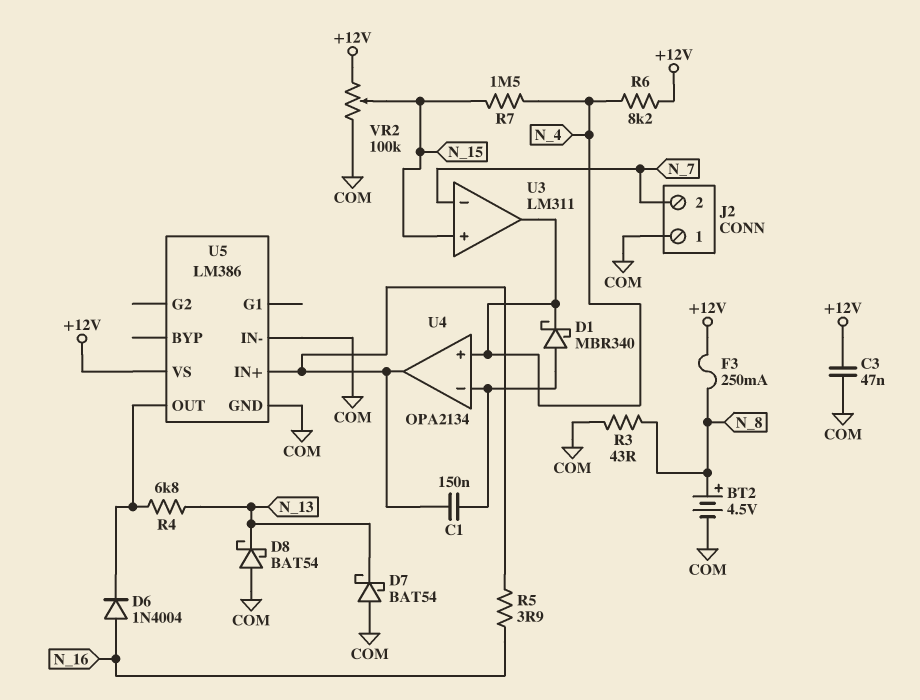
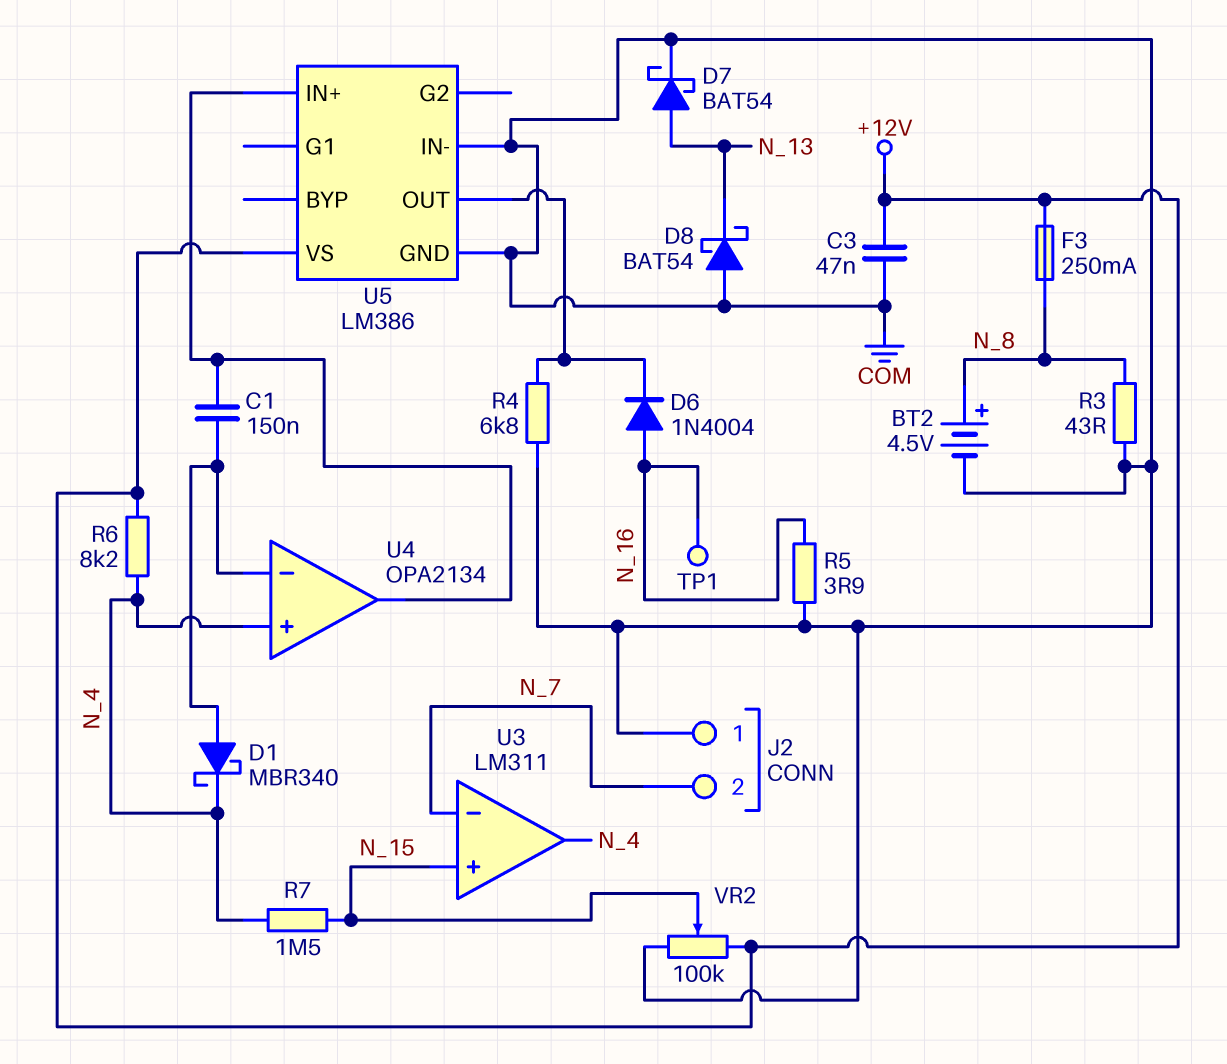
D7: schottky BAT54 (A COM, K N_13) -> schottky BAT54 (A N_13, K COM)
R4: 6.8k (N_13, U5/OUT) -> 6.8k (COM, U5/OUT)
R5: 3.9 (N_16, U4/out) -> 3.9 (COM, N_16)
TP1: none -> test point (N_16)

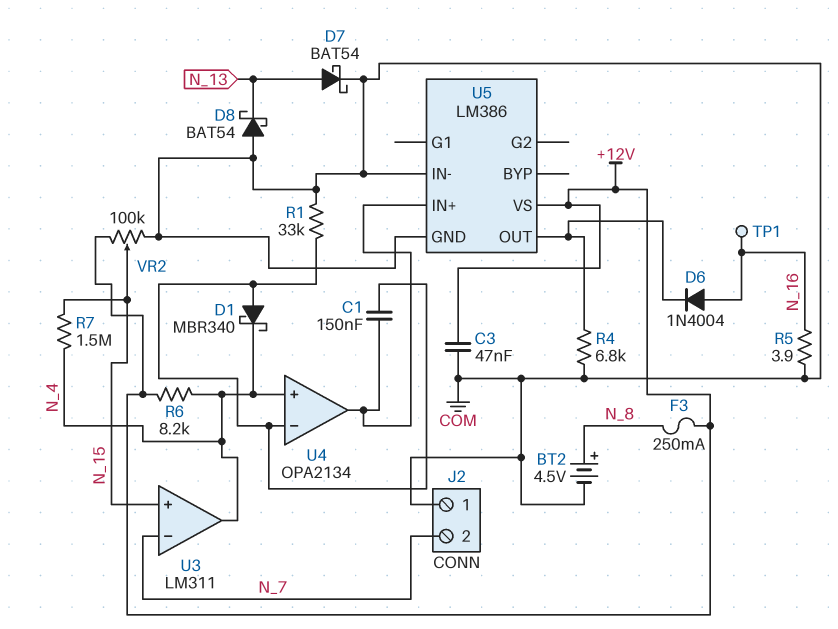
R1: none -> 33k (COM, U4/in-)
R3: 43 (COM, N_8) -> none

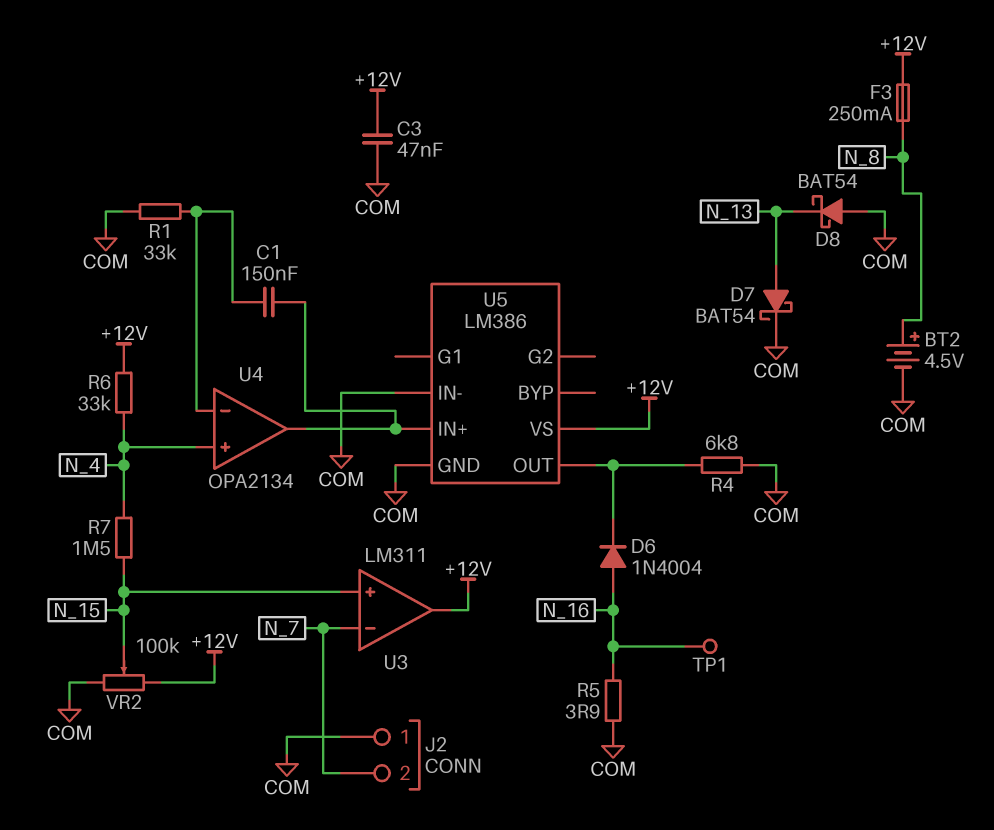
D1: schottky MBR340 (A U4/in-, K N_4) -> none
R6: 8.2k (+12V, N_4) -> 33k (+12V, N_4)
U3 pin out: N_4 -> +12V

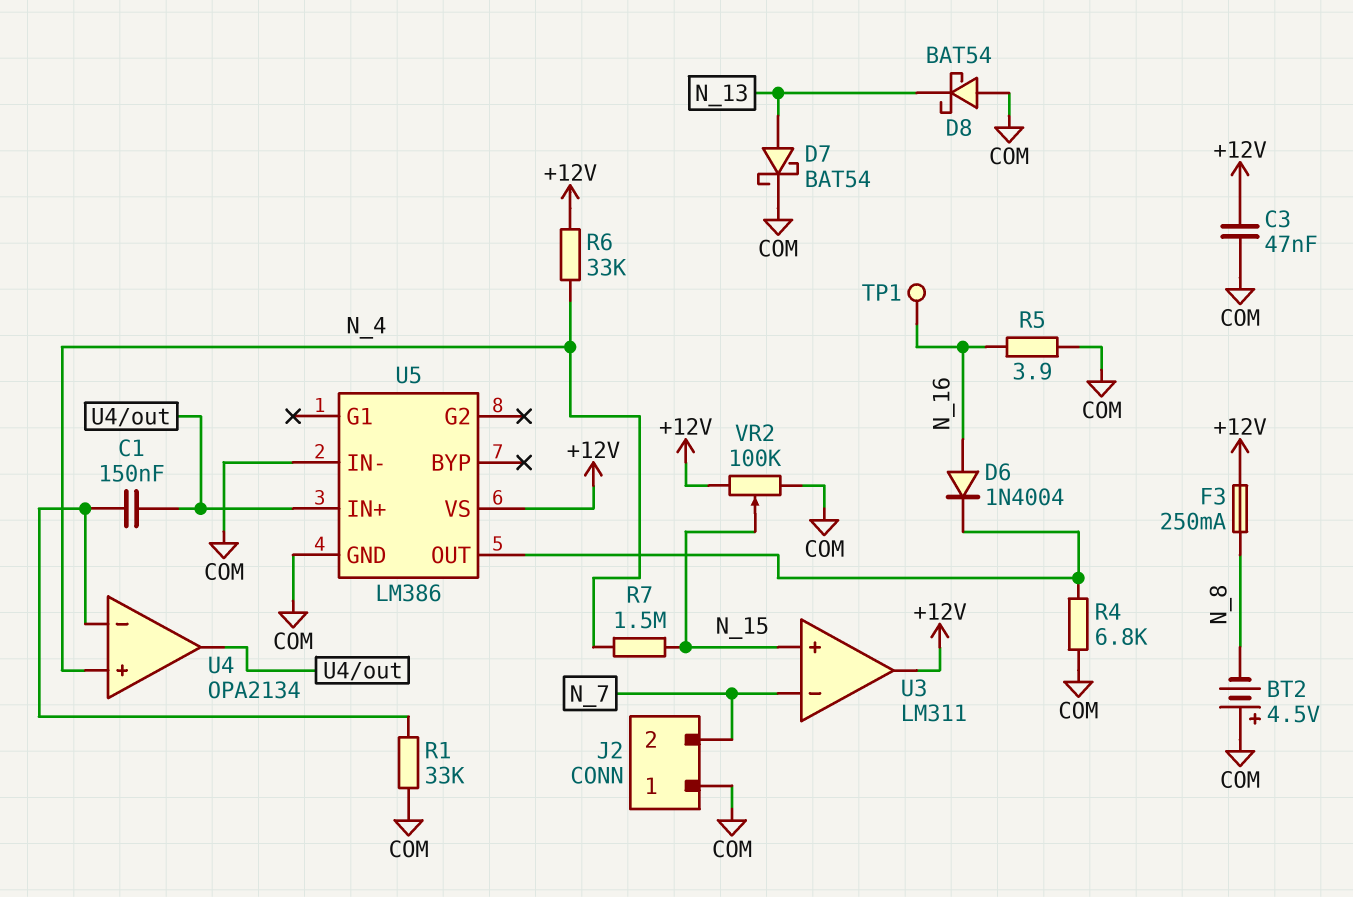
BT2: 4.5V (plus N_8, minus COM) -> 4.5V (plus COM, minus N_8)

